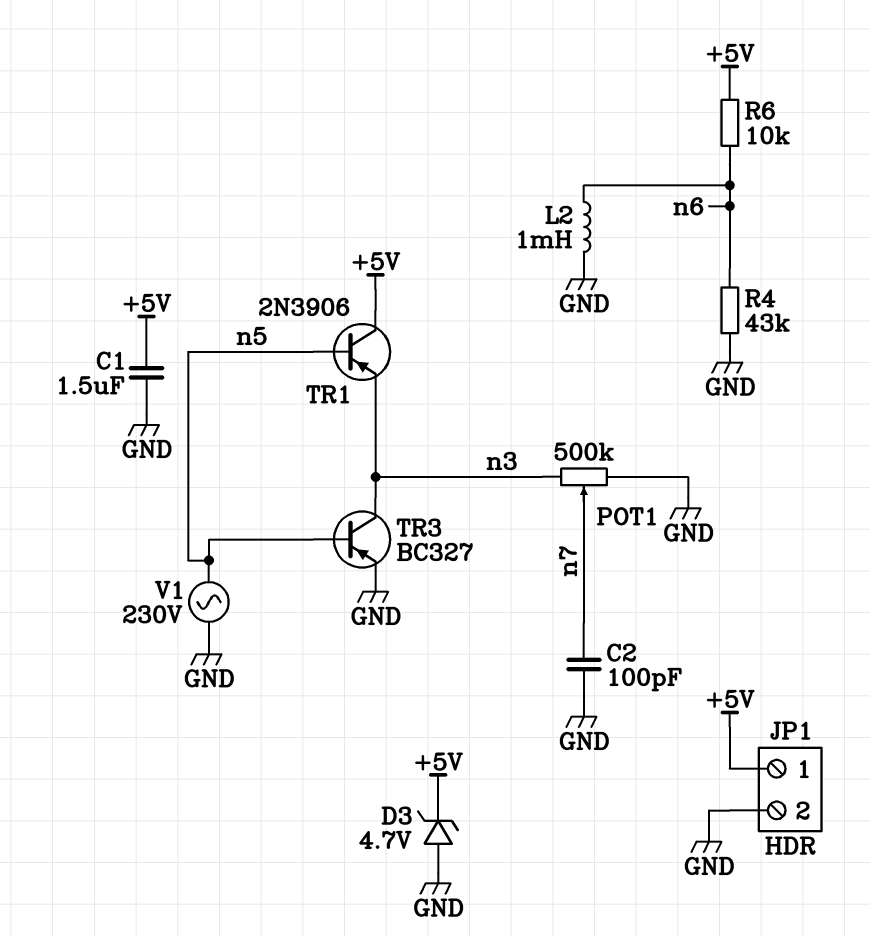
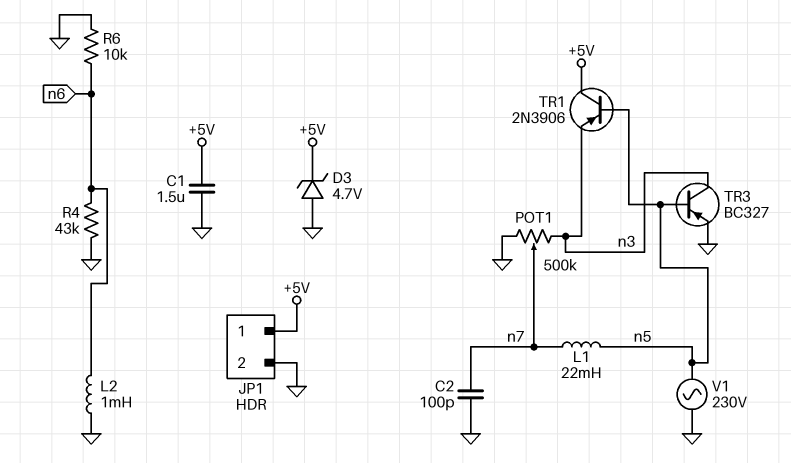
L1: none -> 22mH (n5, n7)
R6: 10k (+5V, n6) -> 10k (GND, n6)

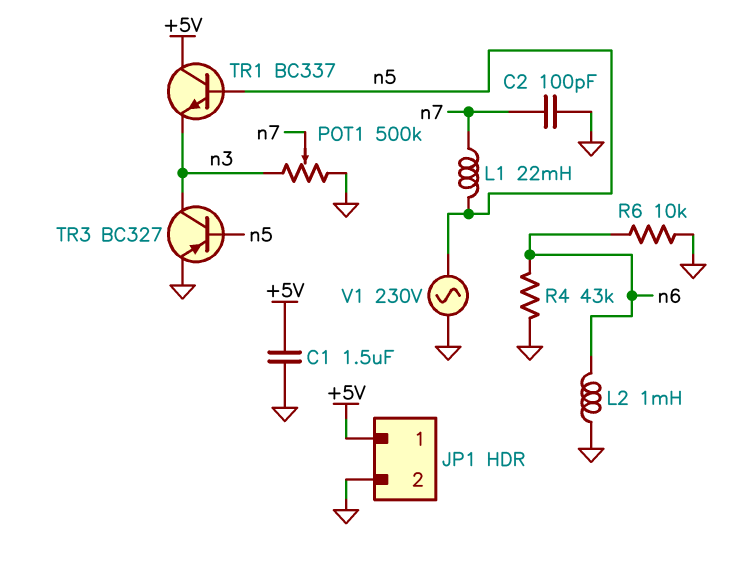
D3: zener 4.7V (A GND, K +5V) -> none
TR1: PNP 2N3906 (B n5, C +5V, E n3) -> NPN BC337 (B n5, C +5V, E n3)

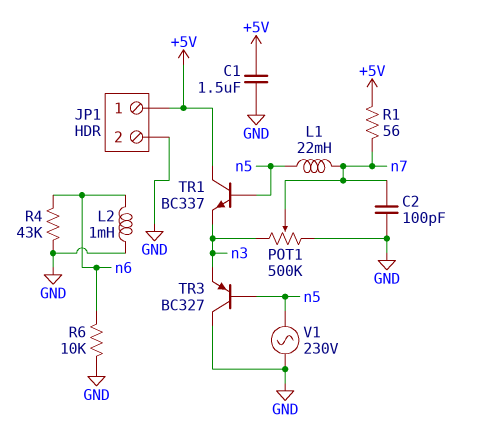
R1: none -> 56 (+5V, n7)
TR3: PNP BC327 (B n5, C n3, E GND) -> PNP BC327 (B n5, C GND, E n3)

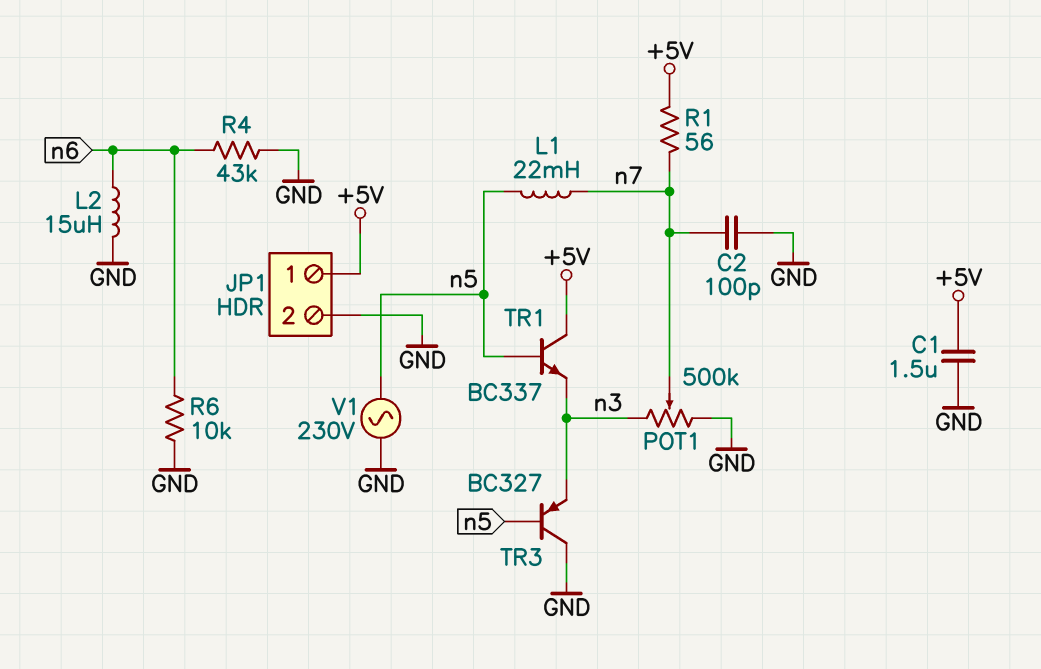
L2: 1mH (GND, n6) -> 15uH (GND, n6)

